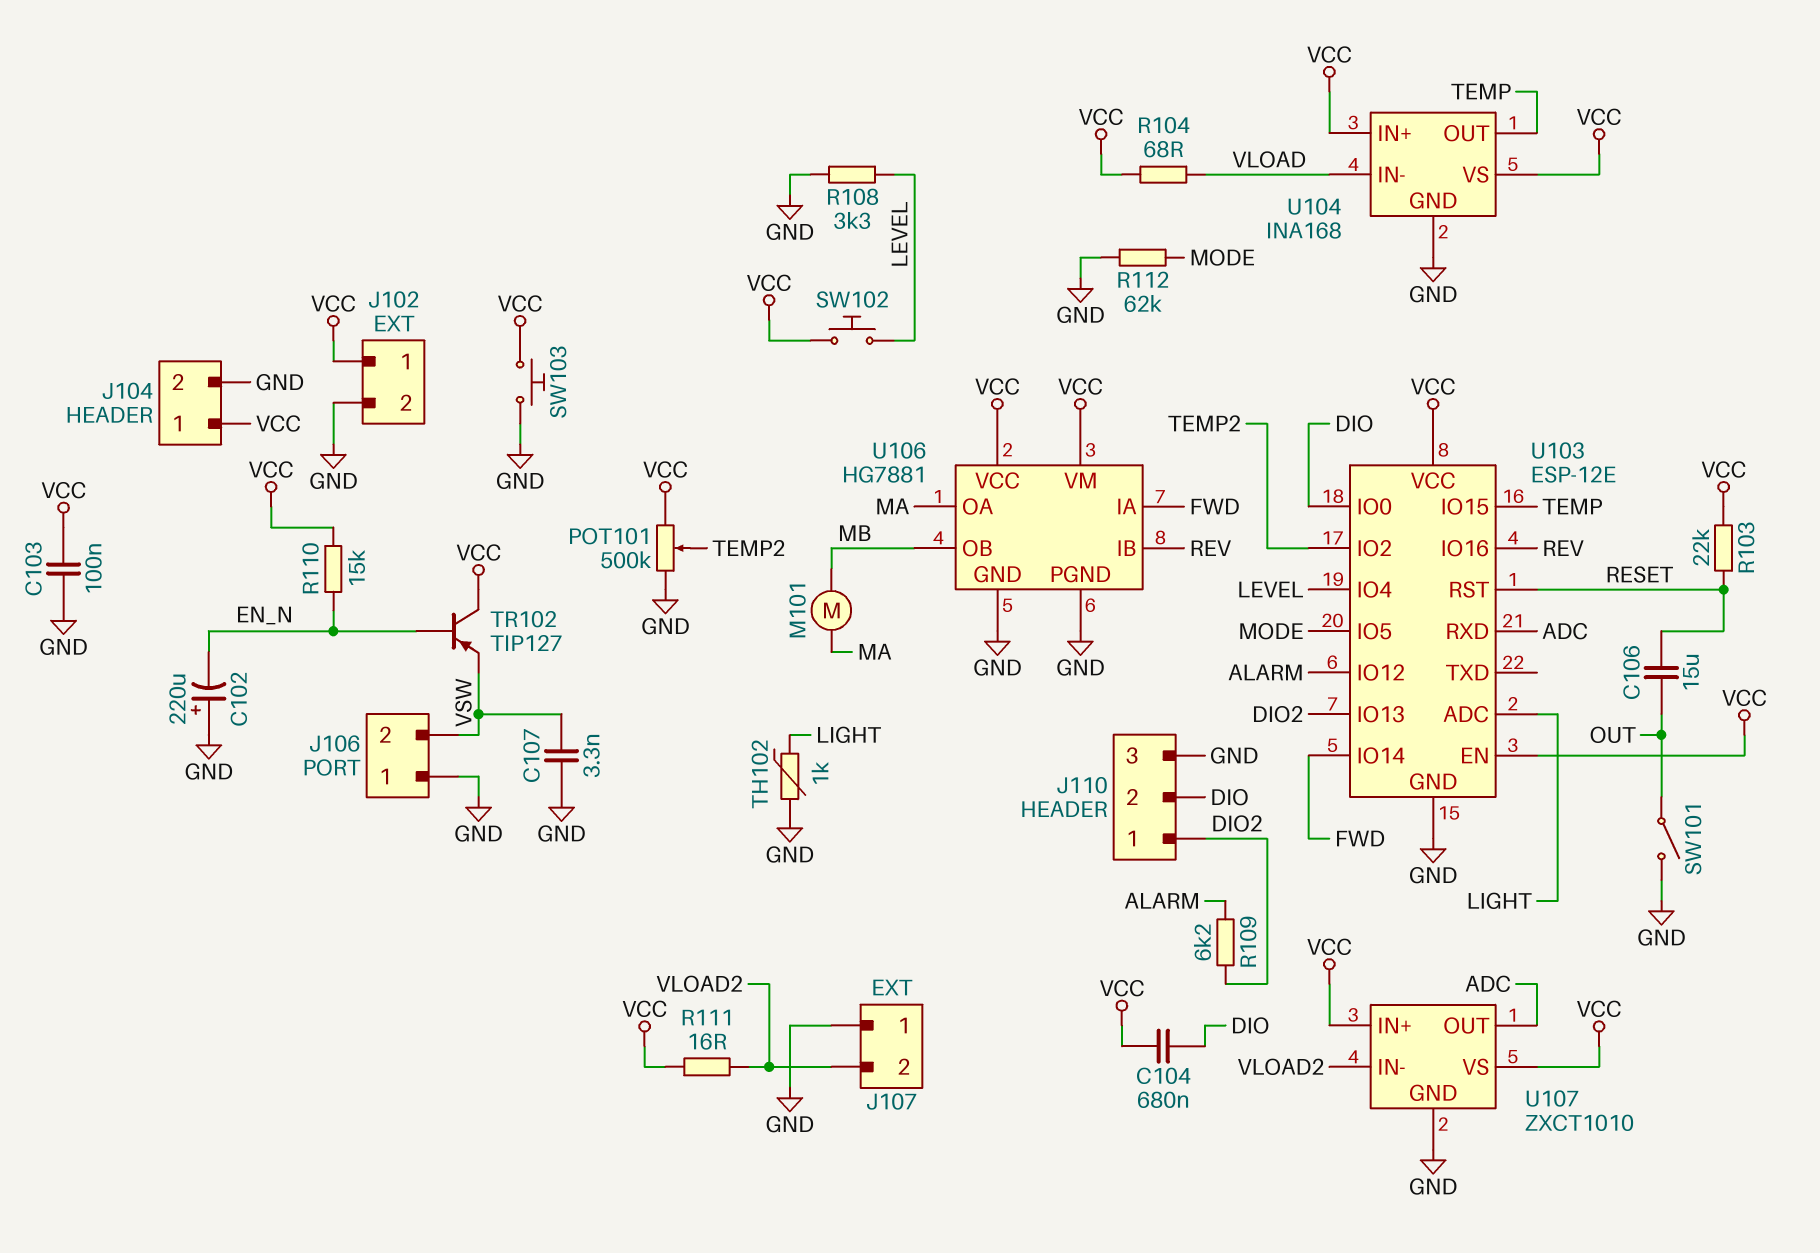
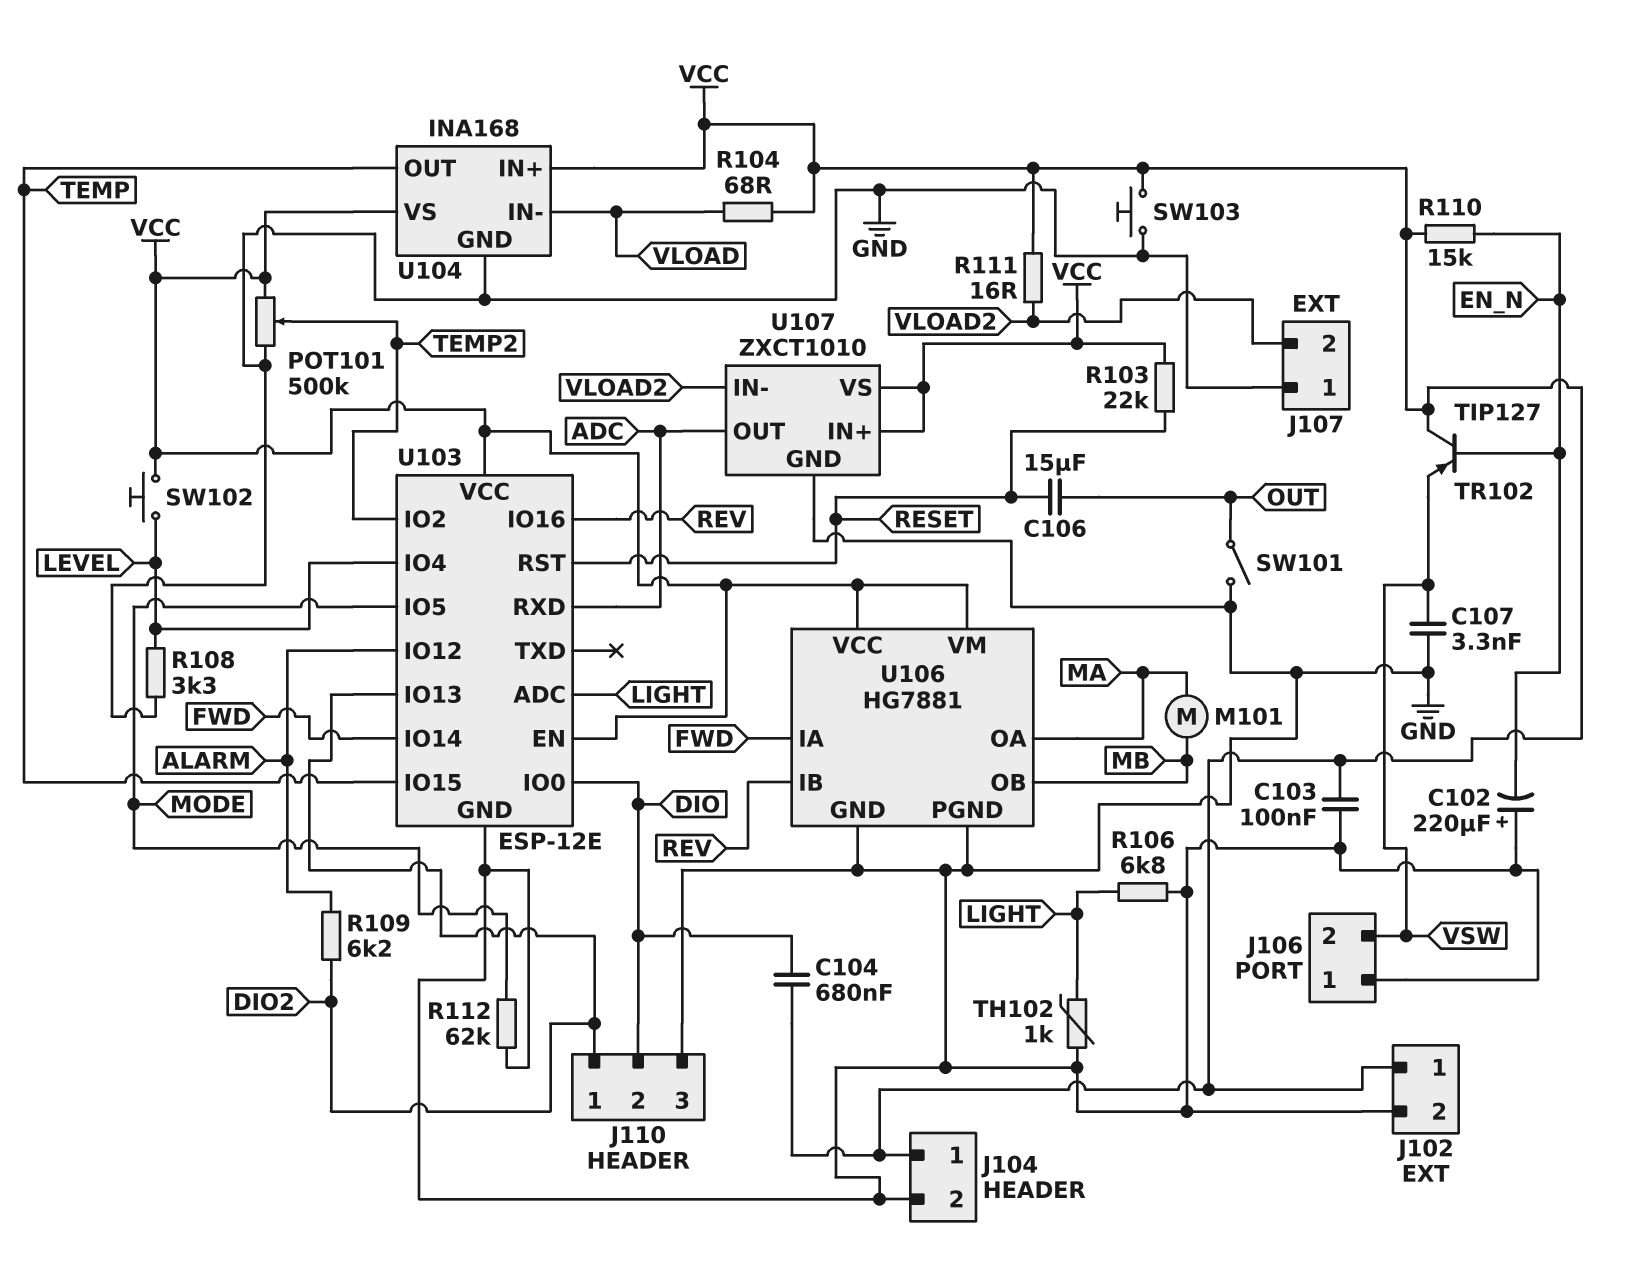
R106: none -> 6.8k (GND, LIGHT)

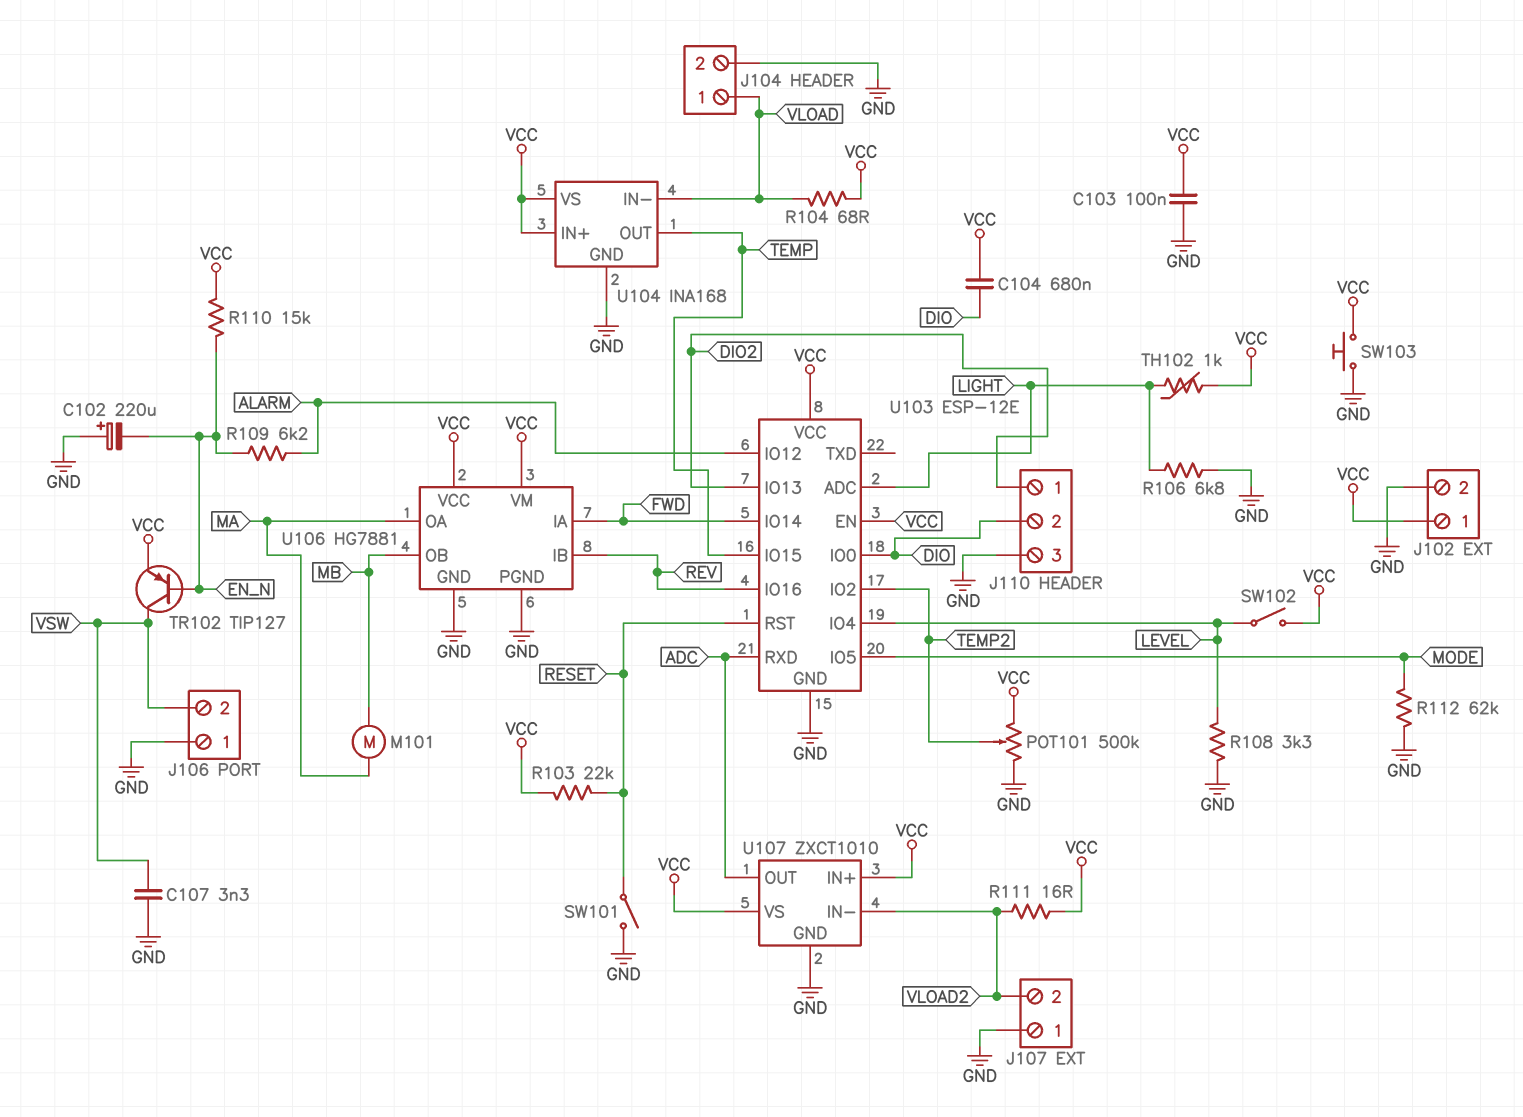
C106: 15uF (OUT, RESET) -> none
J104 pin 1: VCC -> VLOAD
R109: 6.2k (ALARM, DIO2) -> 6.2k (ALARM, EN_N)
SW101: switch (GND, OUT) -> switch (GND, RESET)
SW102: button (LEVEL, VCC) -> switch (LEVEL, VCC)
TH102: 1k (GND, LIGHT) -> 1k (LIGHT, VCC)
TR102: PNP TIP127 (B EN_N, C VCC, E VSW) -> PNP TIP127 (B EN_N, C VSW, E VCC)

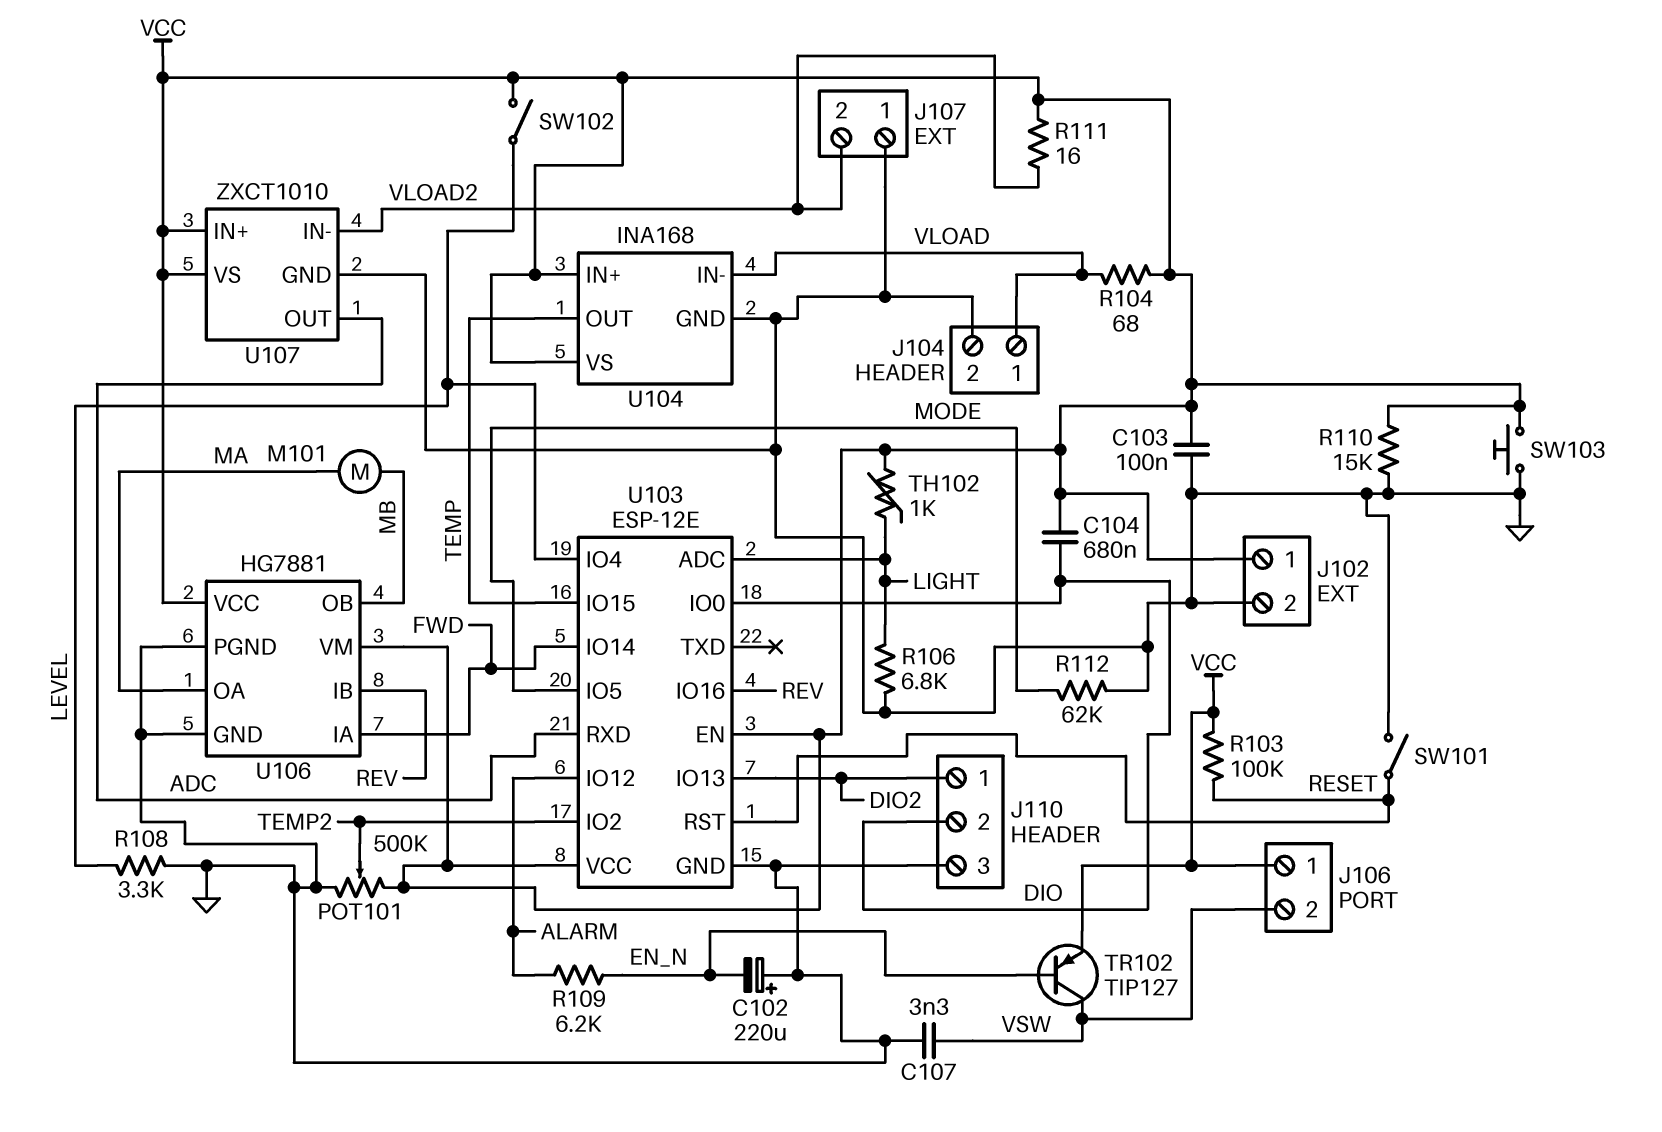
J106 pin 1: GND -> VCC
R103: 22k (RESET, VCC) -> 100k (RESET, VCC)
R110: 15k (EN_N, VCC) -> 15k (GND, VCC)

